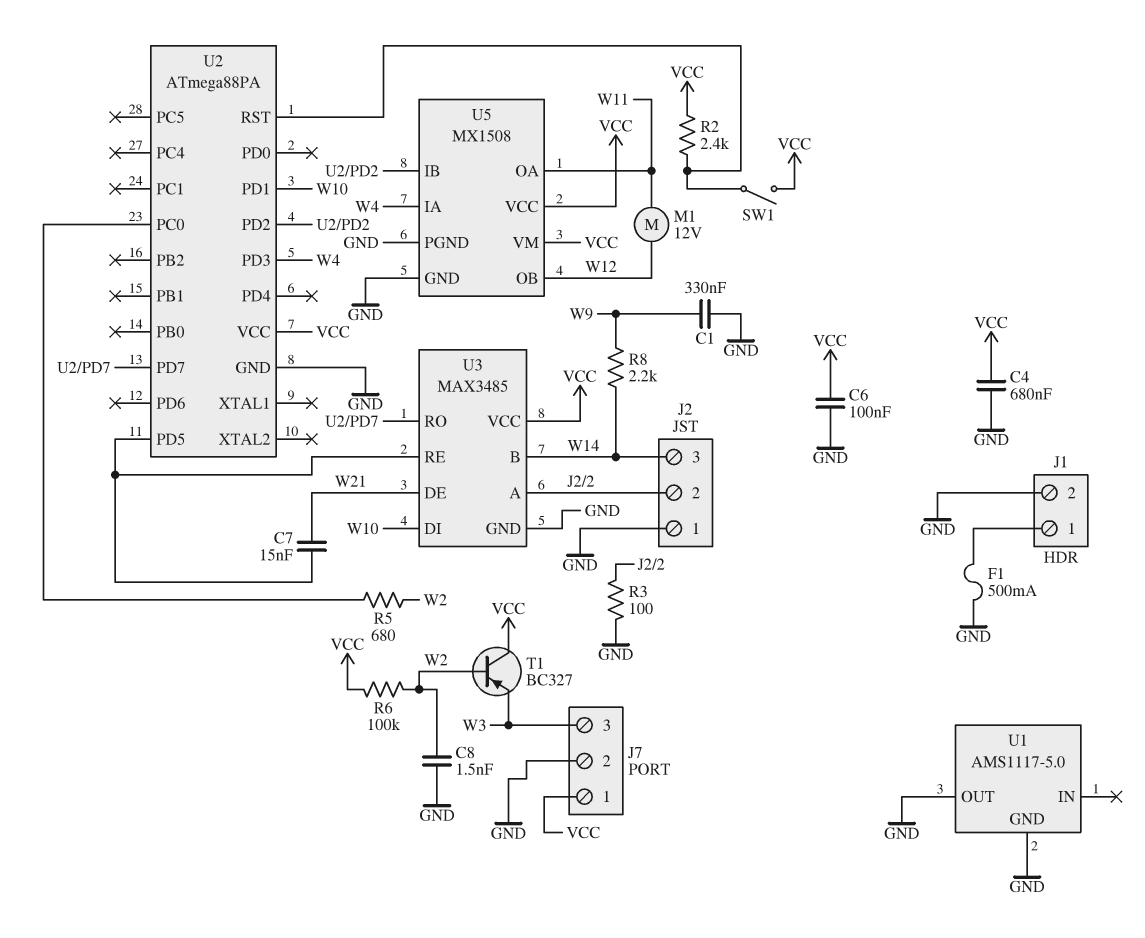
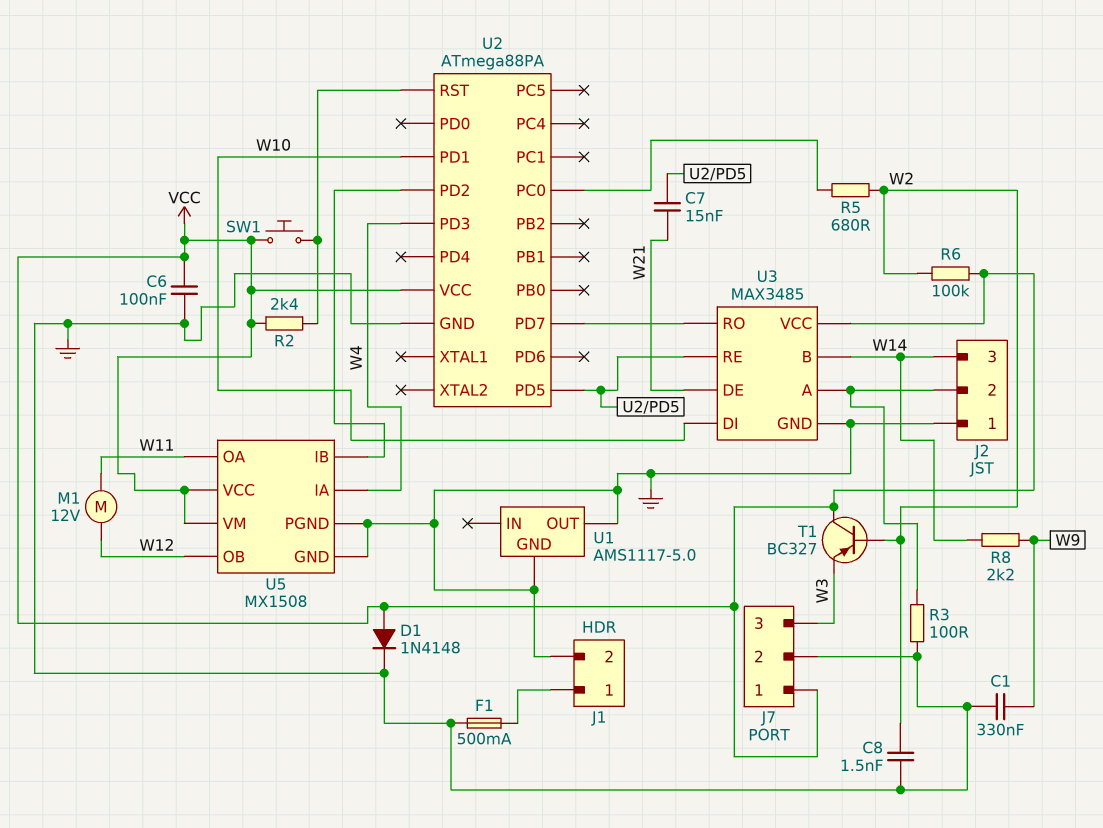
C4: 680nF (GND, VCC) -> none
D1: none -> diode 1N4148 (A VCC, K GND)
SW1: switch (U2/RST, VCC) -> button (U2/RST, VCC)

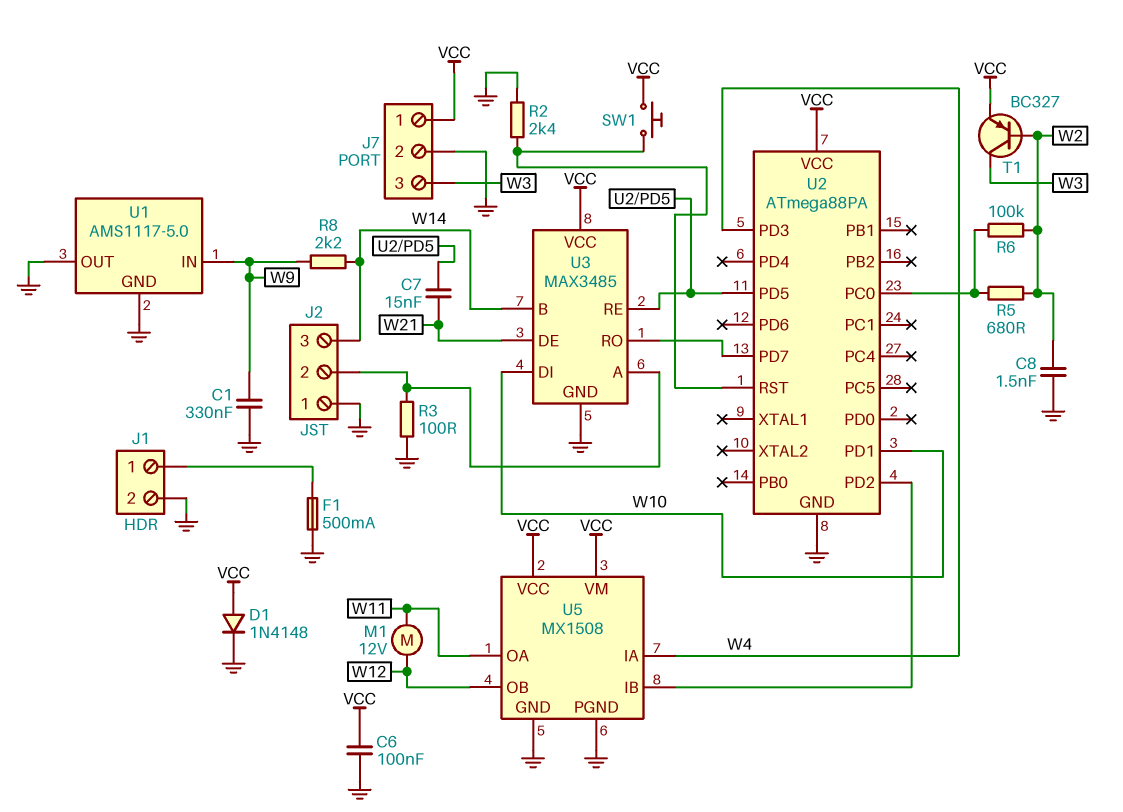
R2: 2.4k (U2/RST, VCC) -> 2.4k (GND, U2/RST)
R6: 100k (VCC, W2) -> 100k (U2/PC0, W2)
T1: PNP BC327 (B W2, C VCC, E W3) -> PNP BC327 (B W2, C W3, E VCC)
U1 pin IN: none -> W9

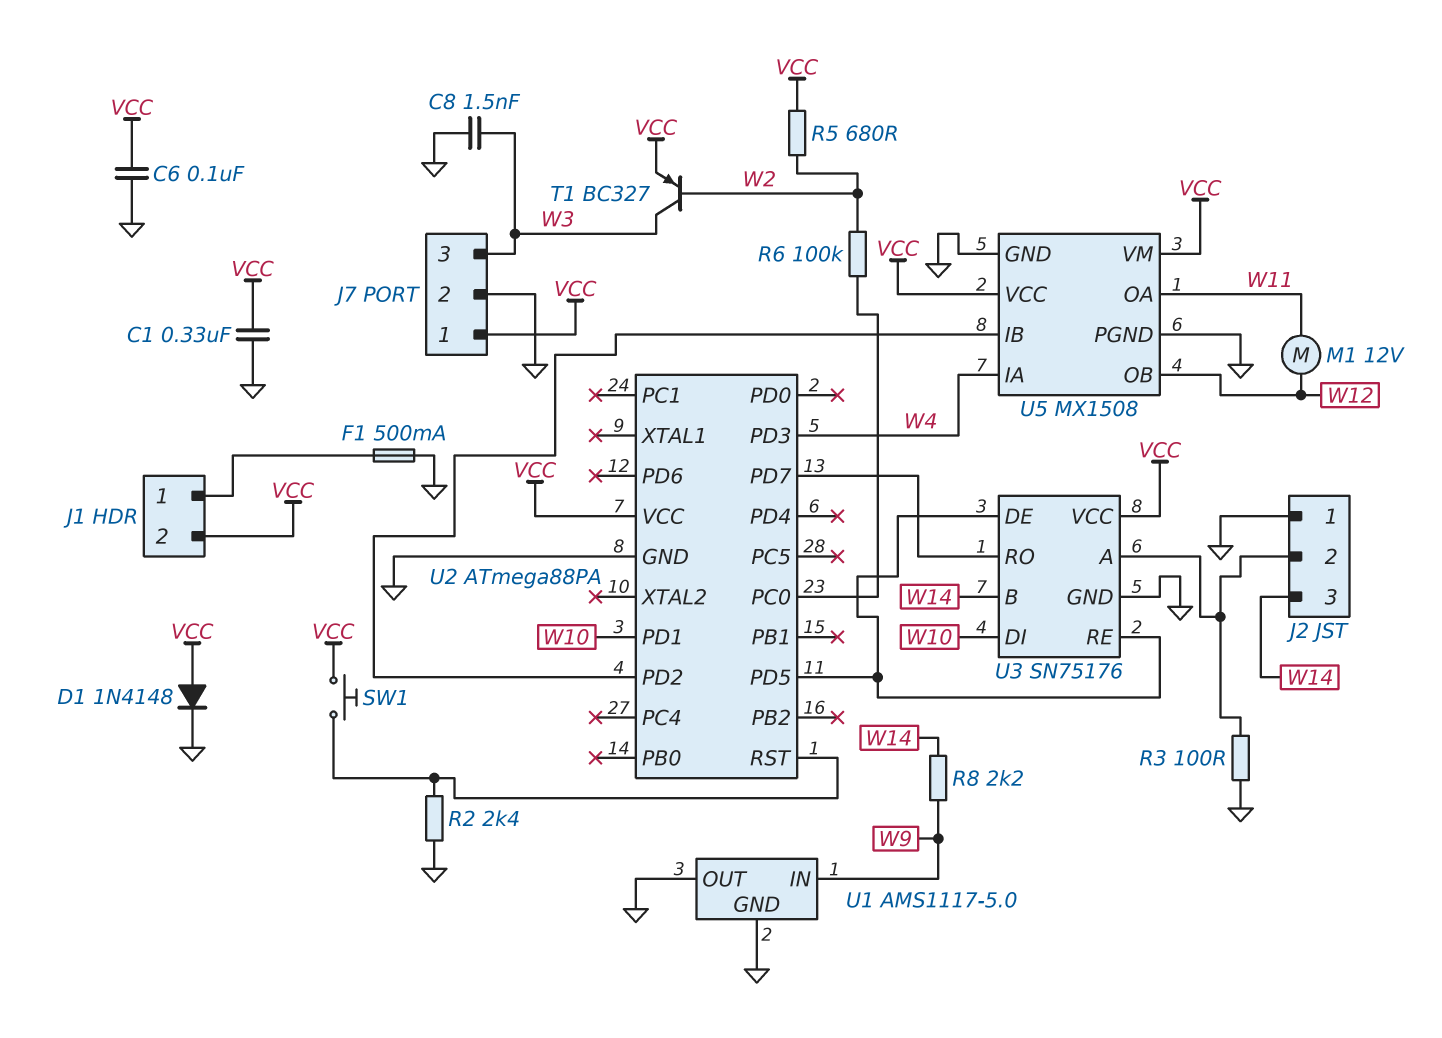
C1: 330nF (GND, W9) -> 330nF (GND, VCC)
C7: 15nF (U2/PD5, W21) -> none
C8: 1.5nF (GND, W2) -> 1.5nF (GND, W3)
J1 pin 2: GND -> VCC
R5: 680 (U2/PC0, W2) -> 680 (VCC, W2)
U3: MAX3485 -> SN75176
U3 pin DE: W21 -> U2/PD5

